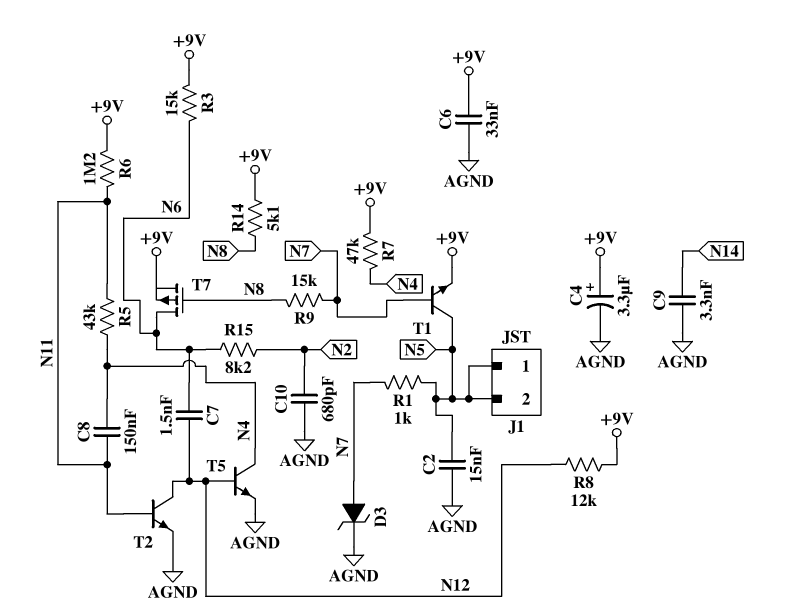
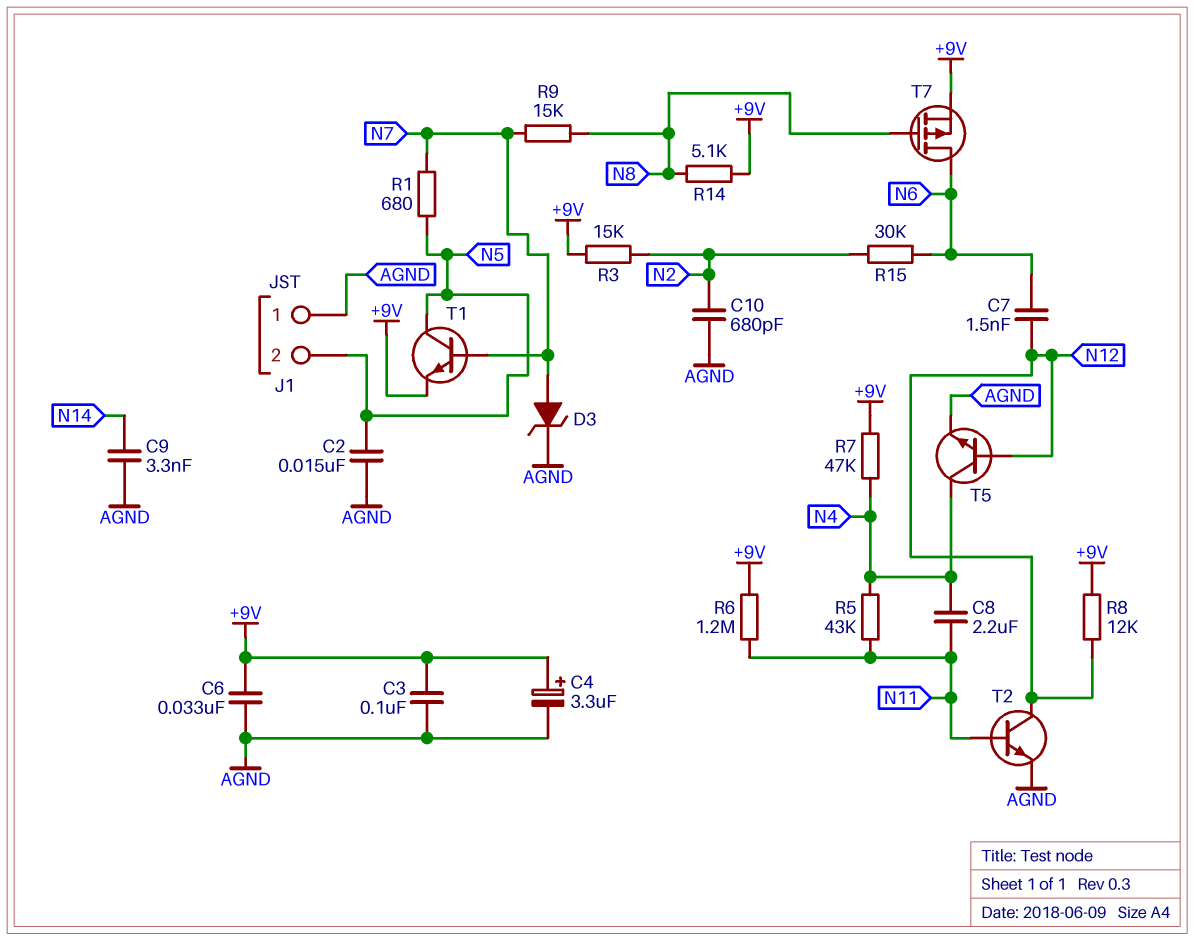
C3: none -> 100nF (+9V, AGND)
C8: 150nF (N4, N11) -> 2.2uF (N4, N11)
J1 pin 1: N5 -> AGND
R1: 1k (N5, N7) -> 680 (N5, N7)
R3: 15k (+9V, N6) -> 15k (+9V, N2)
R15: 8.2k (N2, N6) -> 30k (N2, N6)

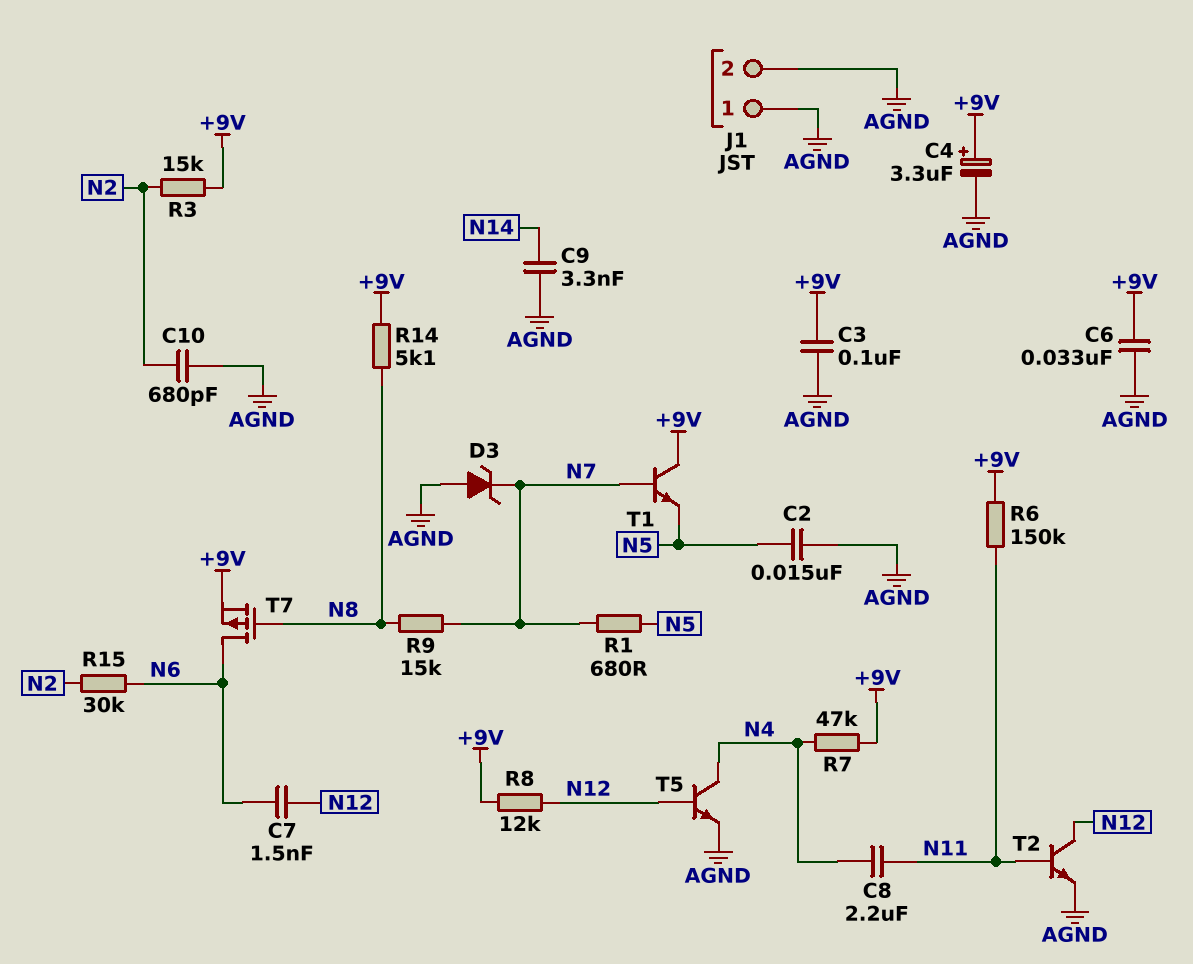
D3: zener (A N7, K AGND) -> zener (A AGND, K N7)
J1 pin 2: N5 -> AGND
R5: 43k (N4, N11) -> none
R6: 1.2M (+9V, N11) -> 150k (+9V, N11)
T1: NPN (B N7, C N5, E +9V) -> NPN (B N7, C +9V, E N5)

